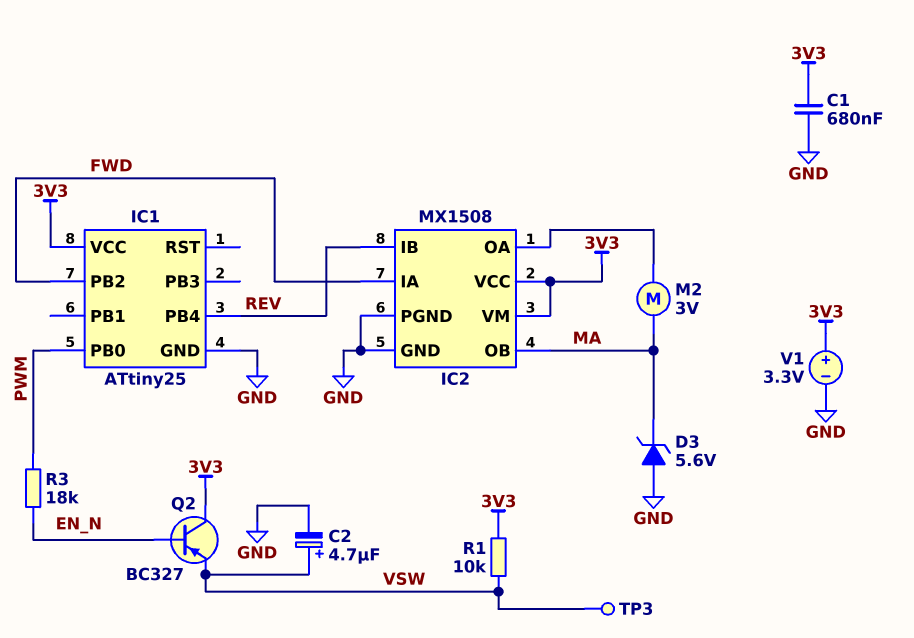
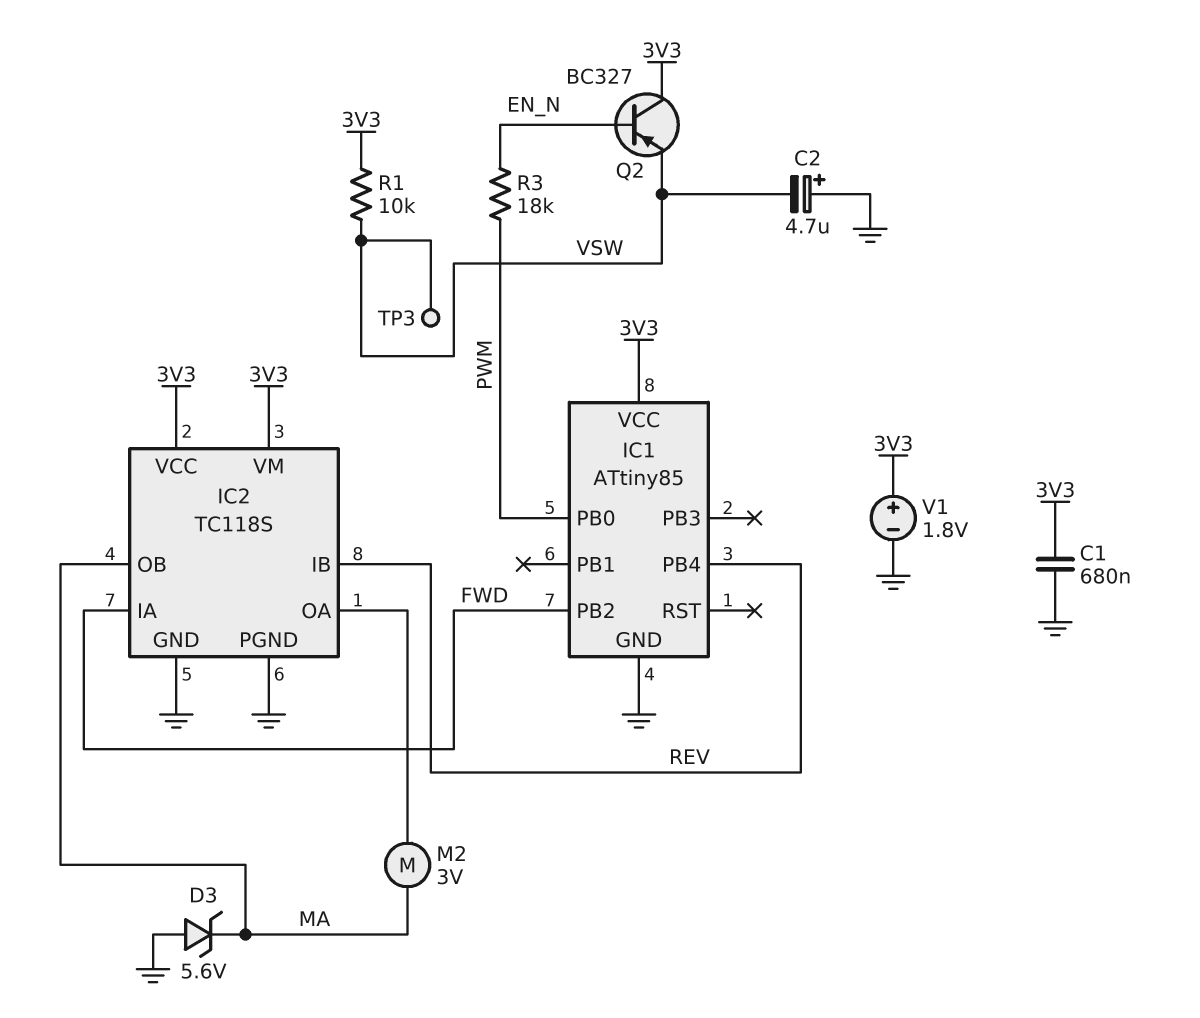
C2: 4.7uF (plus VSW, minus GND) -> 4.7uF (plus GND, minus VSW)
IC1: ATtiny25 -> ATtiny85
IC2: MX1508 -> TC118S
V1: 3.3V (plus 3V3, minus GND) -> 1.8V (plus 3V3, minus GND)

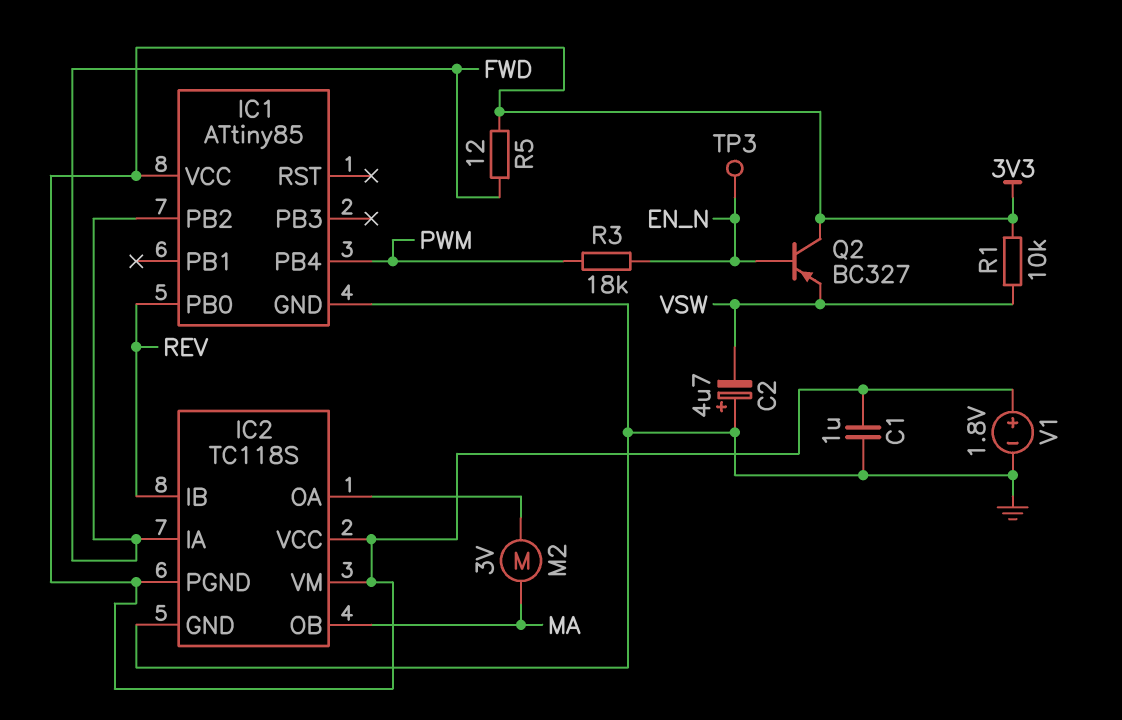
C1: 680nF (3V3, GND) -> 1uF (3V3, GND)
D3: zener 5.6V (A GND, K MA) -> none
IC1 pin PB0: PWM -> REV
IC1 pin PB4: REV -> PWM
IC2 pin PGND: GND -> 3V3
R5: none -> 12 (3V3, FWD)
TP3: test point (VSW) -> test point (EN_N)

